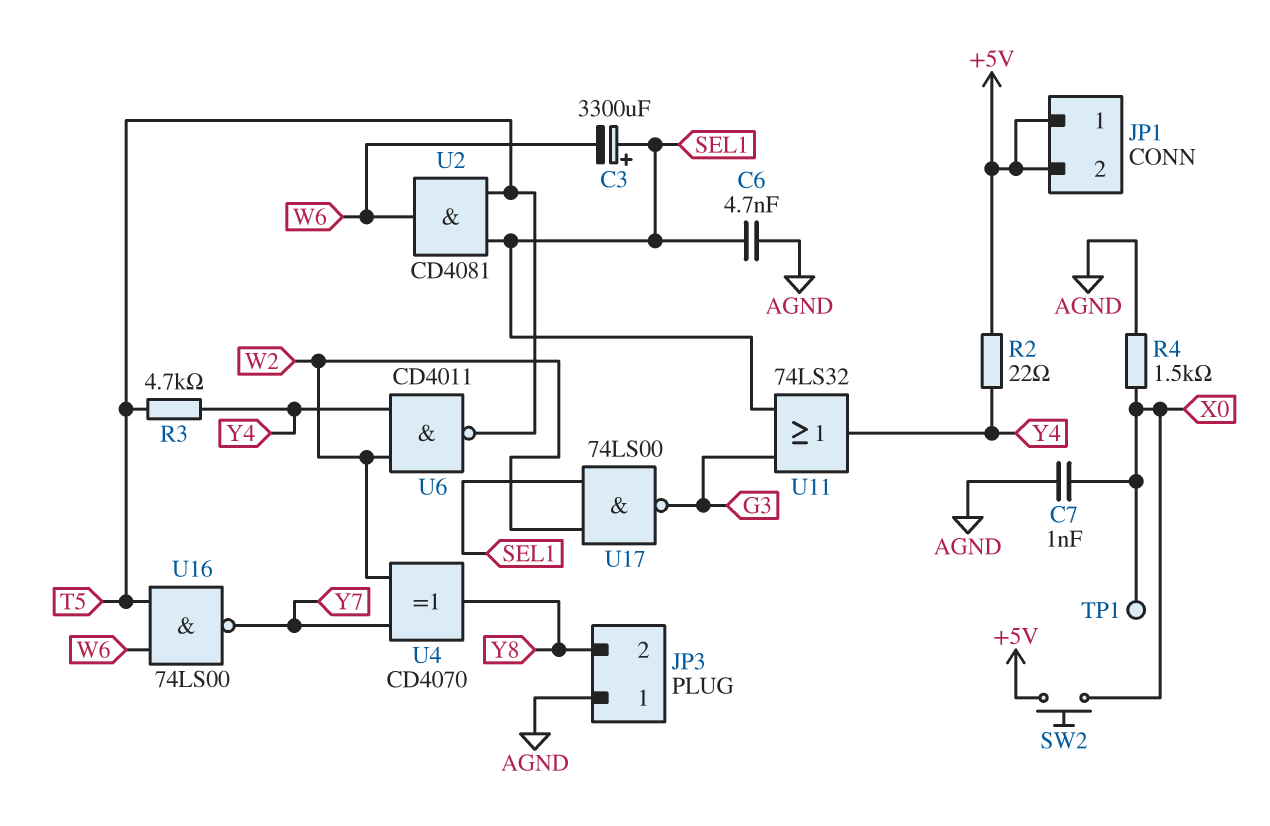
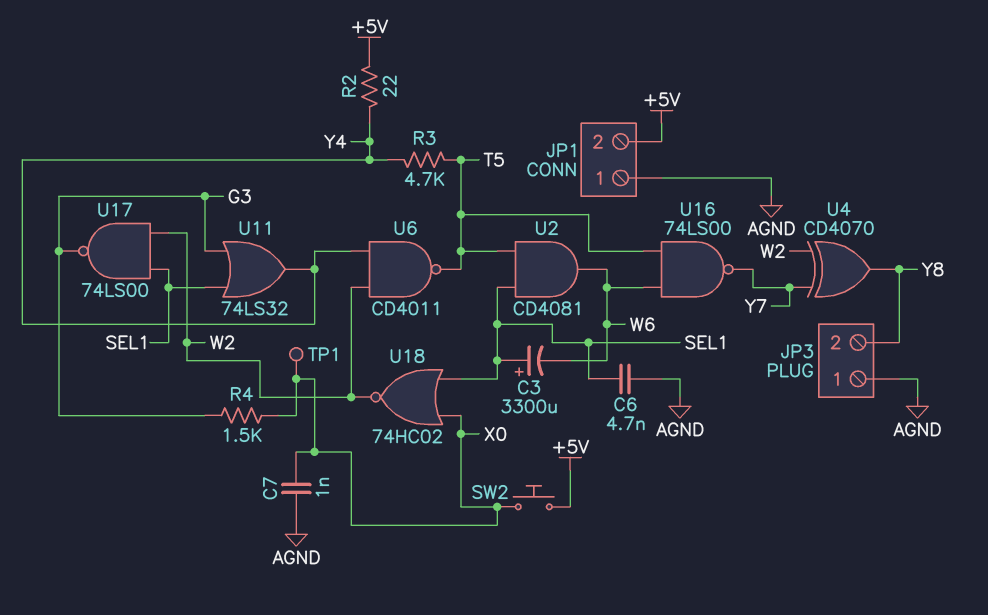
JP1 pin 1: +5V -> AGND
R4: 1.5k (AGND, X0) -> 1.5k (G3, X0)
U18: none -> NOR 74HC02 (in SEL1, in X0, out W2)

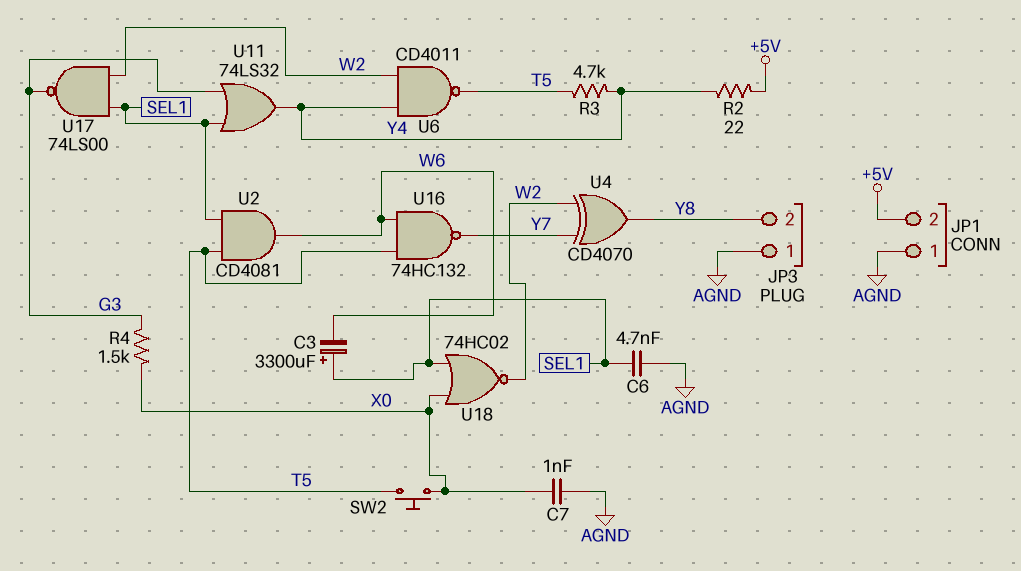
SW2: button (+5V, X0) -> button (T5, X0)
TP1: test point (X0) -> none
U16: NAND 74LS00 (in T5, in W6, out Y7) -> NAND 74HC132 (in T5, in W6, out Y7)

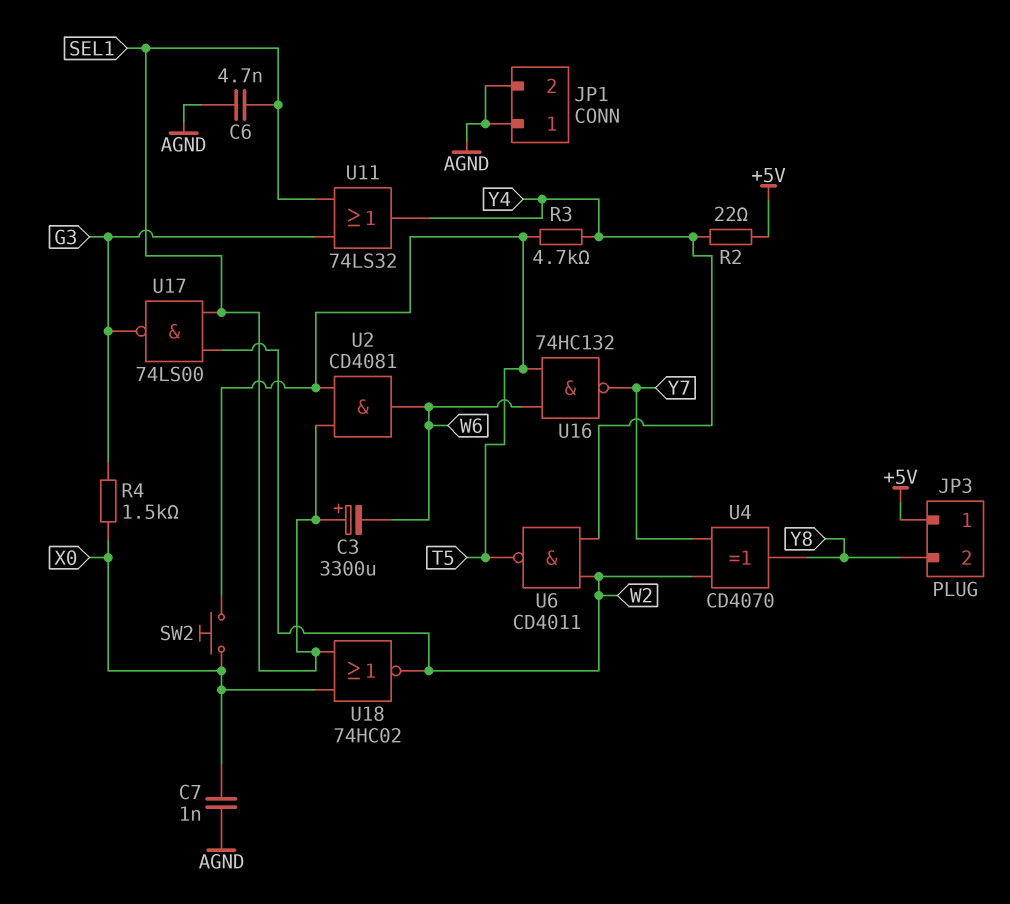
JP1 pin 2: +5V -> AGND
JP3 pin 1: AGND -> +5V

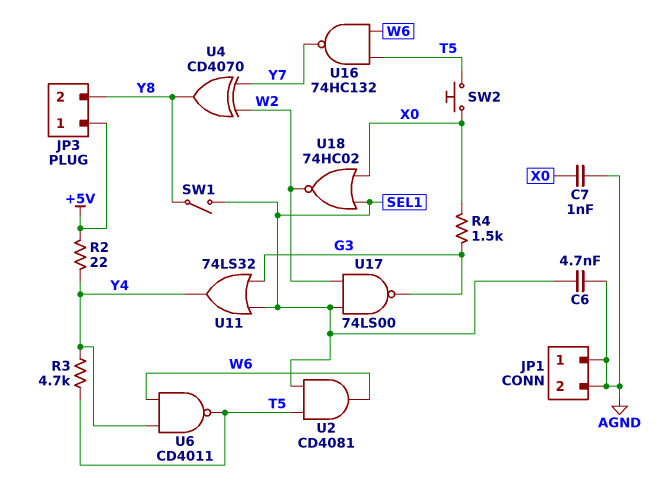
C3: 3300uF (plus SEL1, minus W6) -> none
SW1: none -> switch (SEL1, Y8)
U6: NAND CD4011 (in W2, in Y4, out T5) -> NAND CD4011 (in W6, in Y4, out T5)

